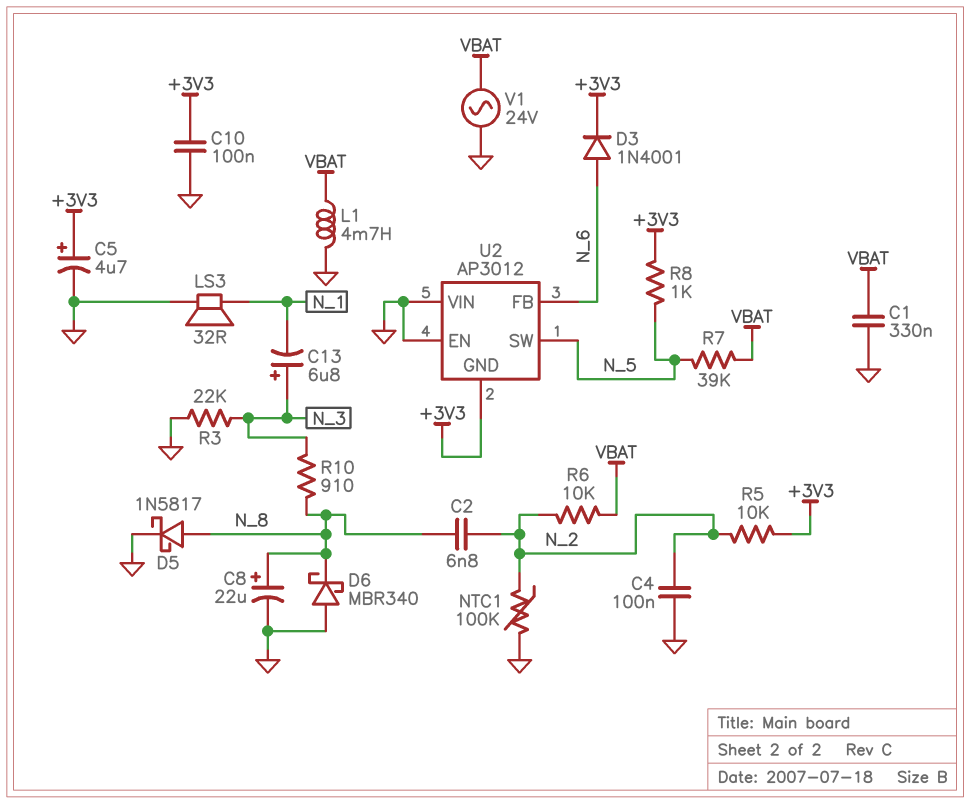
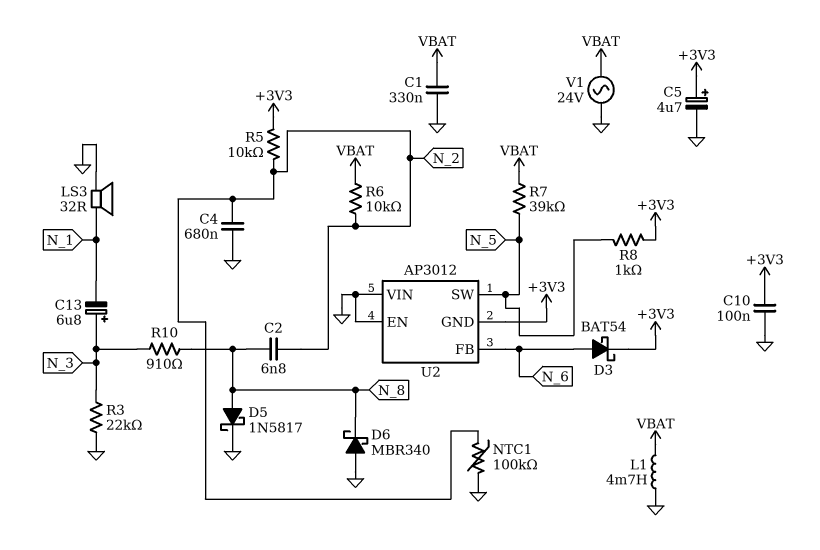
C4: 100nF (GND, N_2) -> 680nF (GND, N_2)
C8: 22uF (plus N_8, minus GND) -> none
D3: diode 1N4001 (A N_6, K +3V3) -> schottky BAT54 (A N_6, K +3V3)

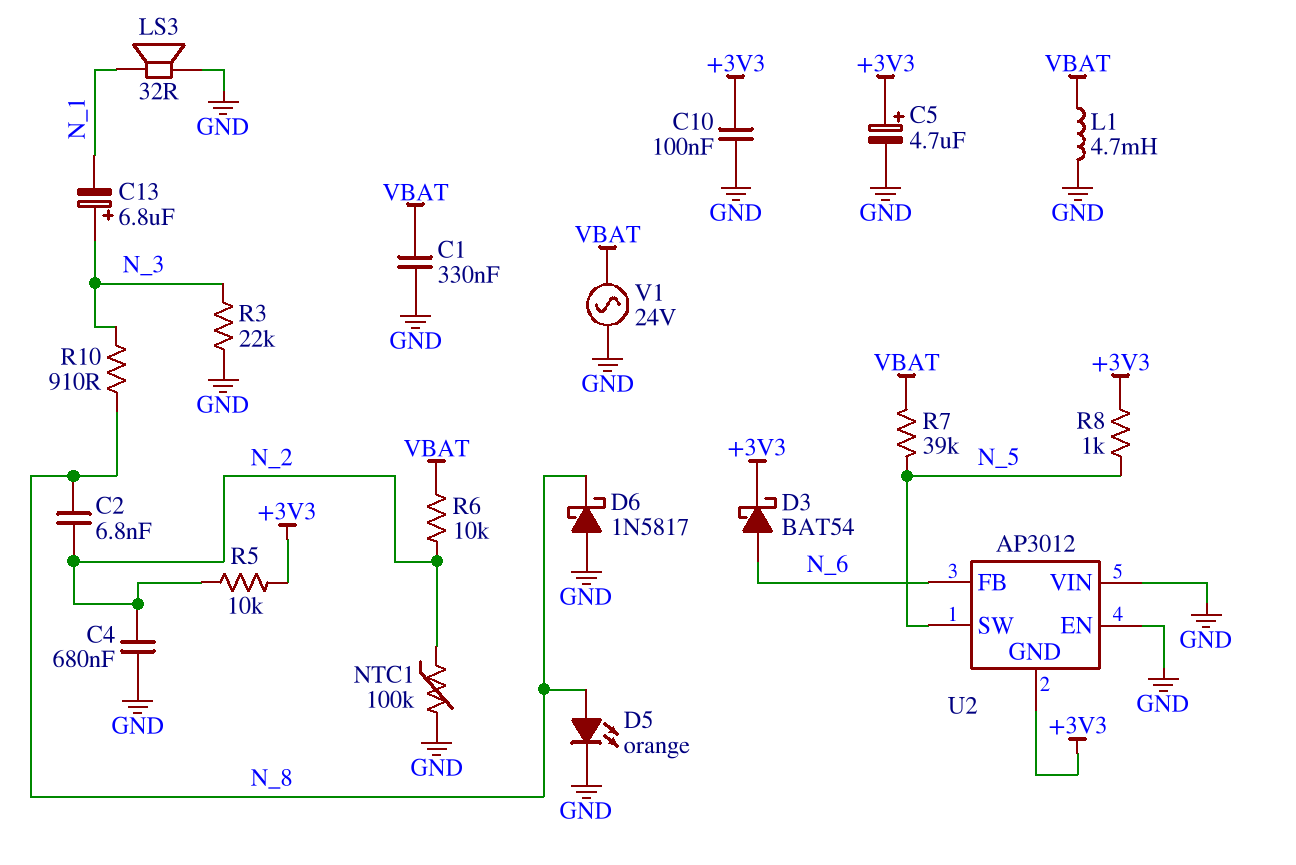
D5: schottky 1N5817 (A N_8, K GND) -> LED orange (A N_8, K GND)
D6: schottky MBR340 (A GND, K N_8) -> schottky 1N5817 (A GND, K N_8)

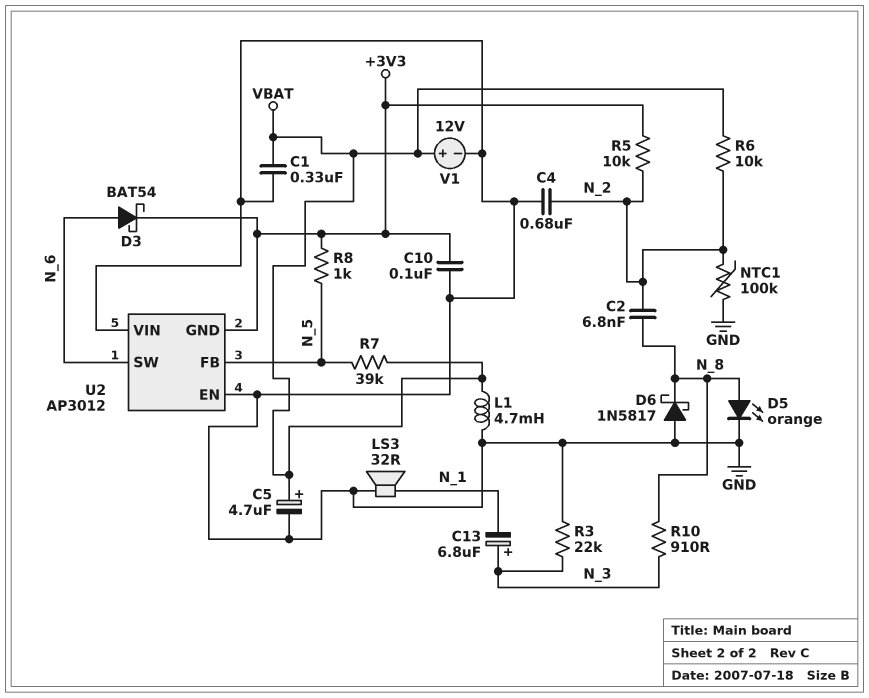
C5: 4.7uF (plus +3V3, minus GND) -> 4.7uF (plus VBAT, minus GND)
U2 pin FB: N_6 -> N_5
U2 pin SW: N_5 -> N_6
V1: AC 24V (GND, VBAT) -> 12V (plus VBAT, minus GND)

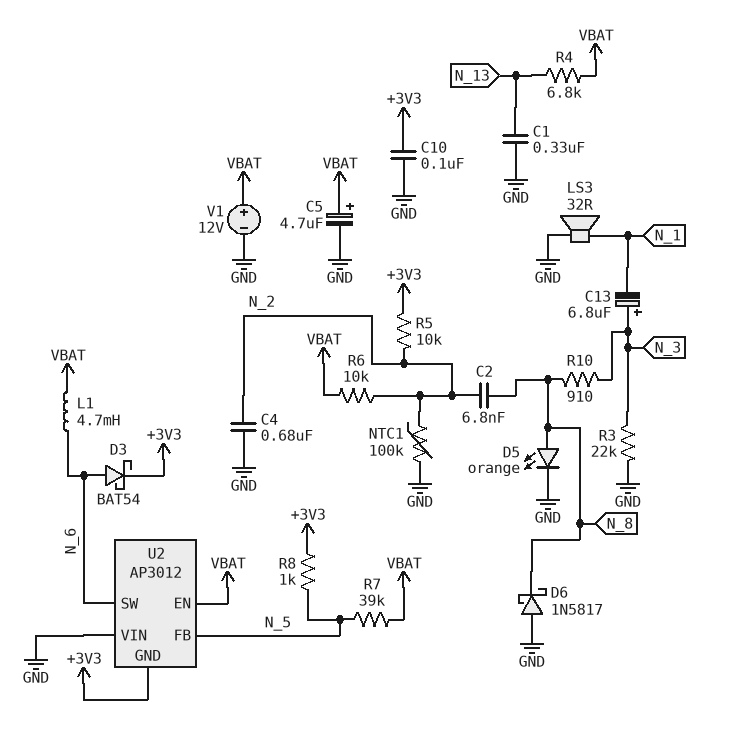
C1: 330nF (GND, VBAT) -> 330nF (GND, N_13)
L1: 4.7mH (GND, VBAT) -> 4.7mH (N_6, VBAT)
R4: none -> 6.8k (N_13, VBAT)
U2 pin EN: GND -> VBAT

